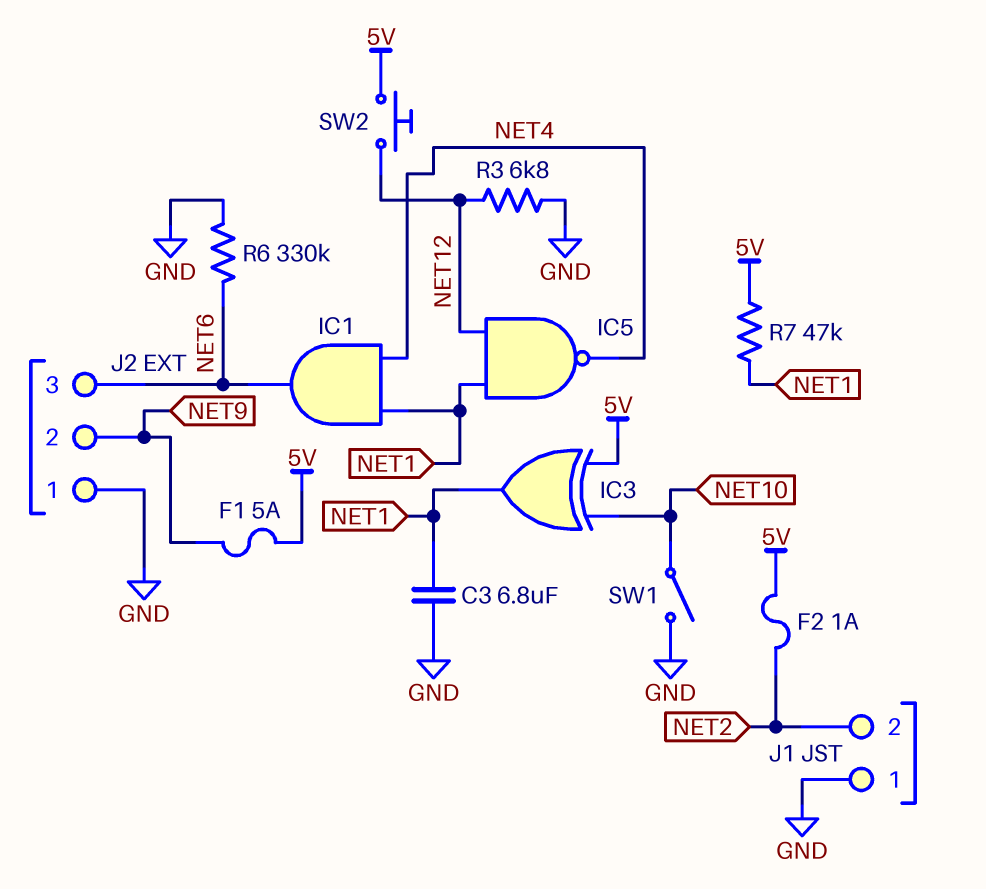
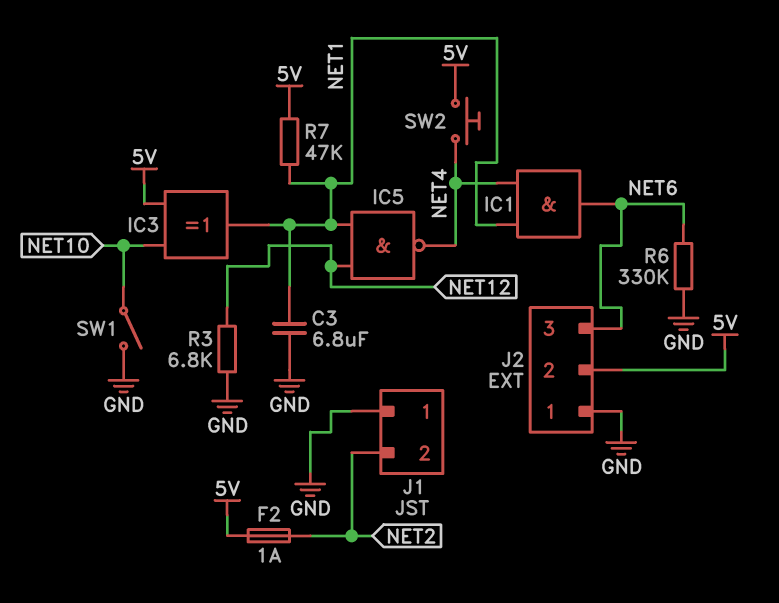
F1: 5A (5V, NET9) -> none
J2 pin 2: NET9 -> 5V
SW2: button (5V, NET12) -> button (5V, NET4)

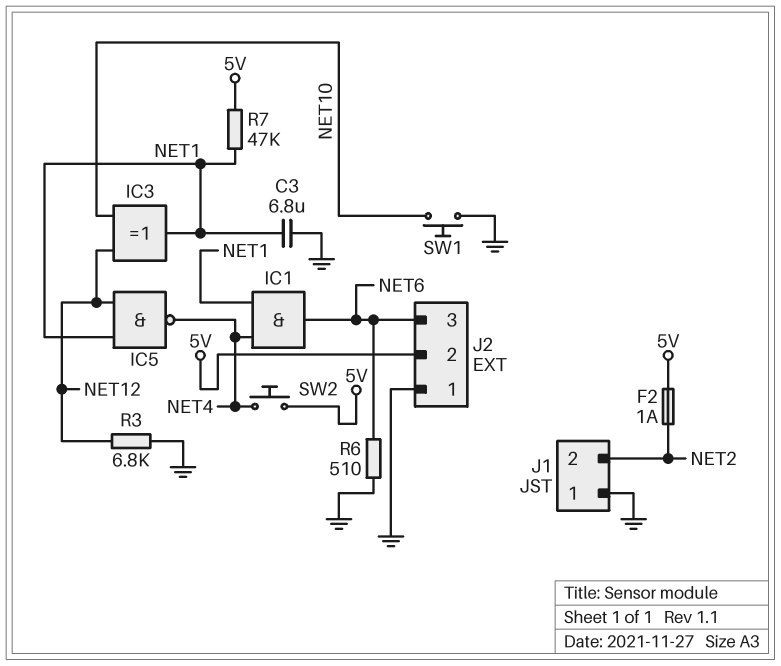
IC3: XOR (in 5V, in NET10, out NET1) -> XOR (in NET10, in NET12, out NET1)
R6: 330k (GND, NET6) -> 510 (GND, NET6)
SW1: switch (GND, NET10) -> button (GND, NET10)

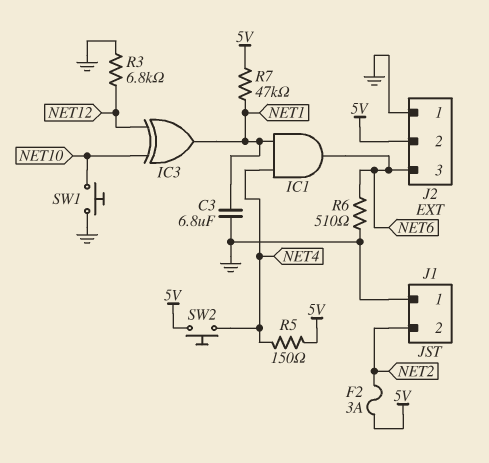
F2: 1A (5V, NET2) -> 3A (5V, NET2)
IC5: NAND (in NET1, in NET12, out NET4) -> none
R5: none -> 150 (5V, NET4)

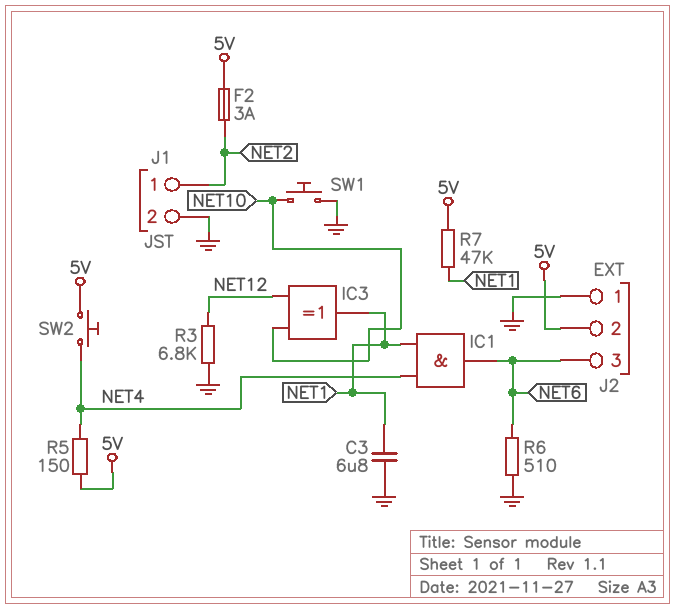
J1 pin 1: GND -> NET2
J1 pin 2: NET2 -> GND

